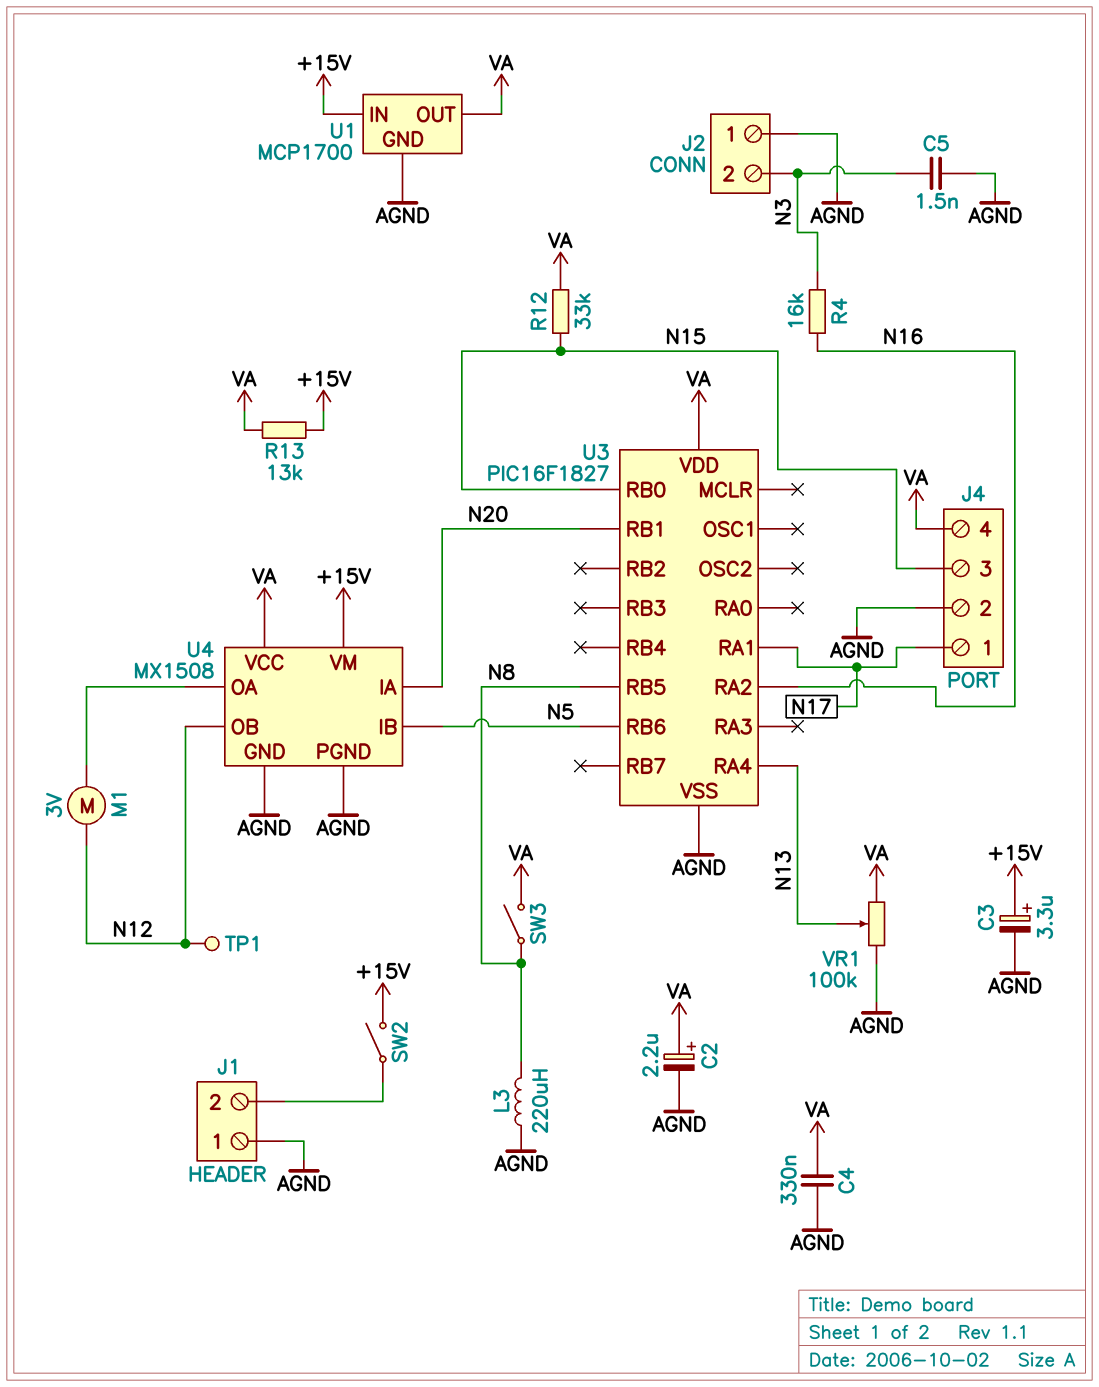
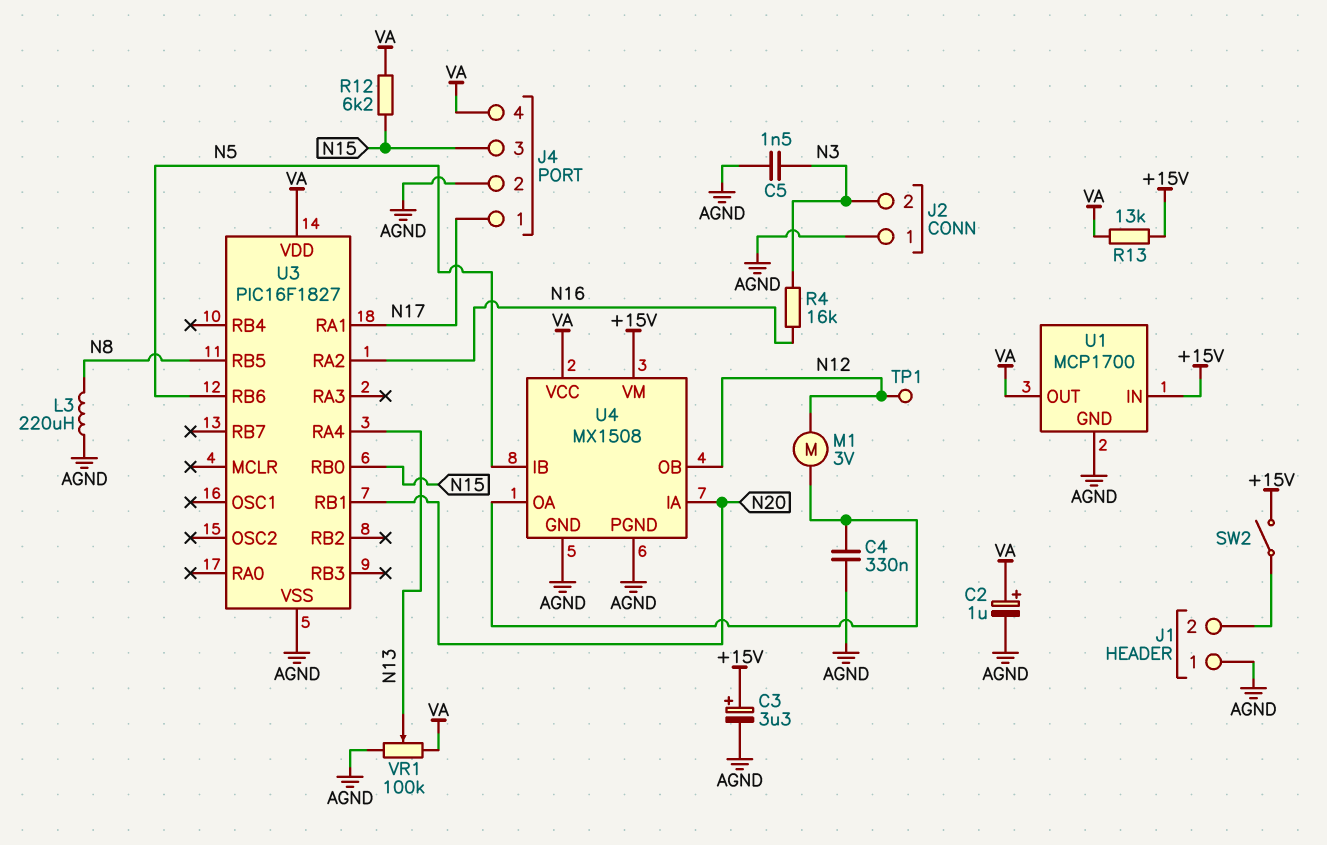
C2: 2.2uF (plus VA, minus AGND) -> 1uF (plus VA, minus AGND)
C4: 330nF (AGND, VA) -> 330nF (AGND, U4/OA)
R12: 33k (N15, VA) -> 6.2k (N15, VA)
SW3: switch (N8, VA) -> none

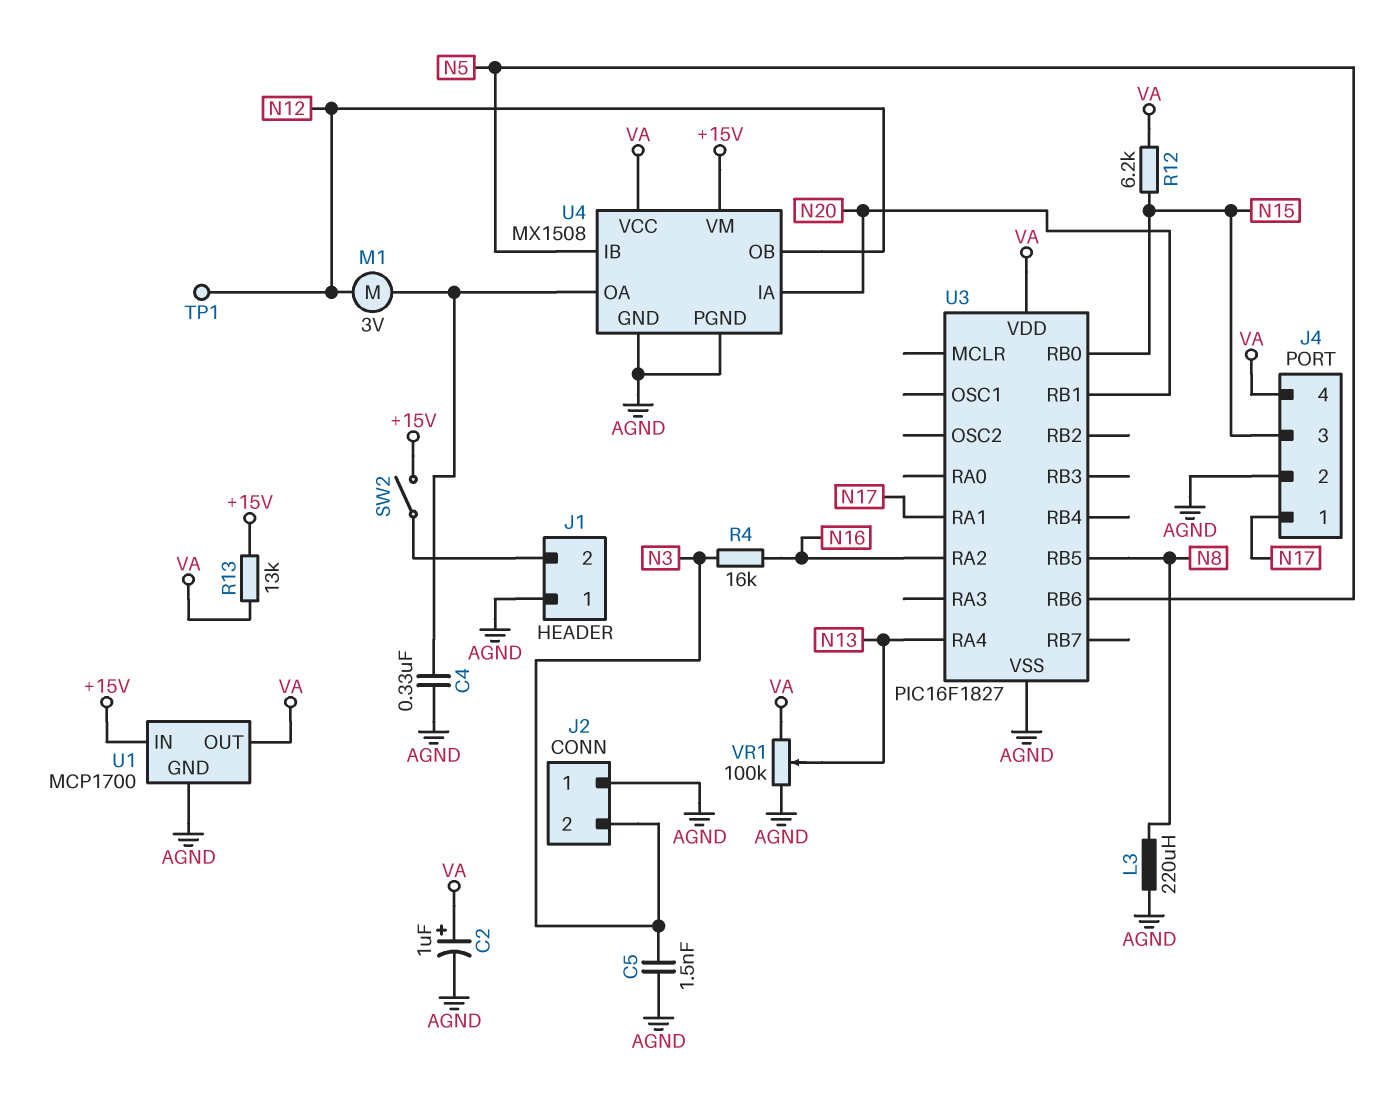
C3: 3.3uF (plus +15V, minus AGND) -> none

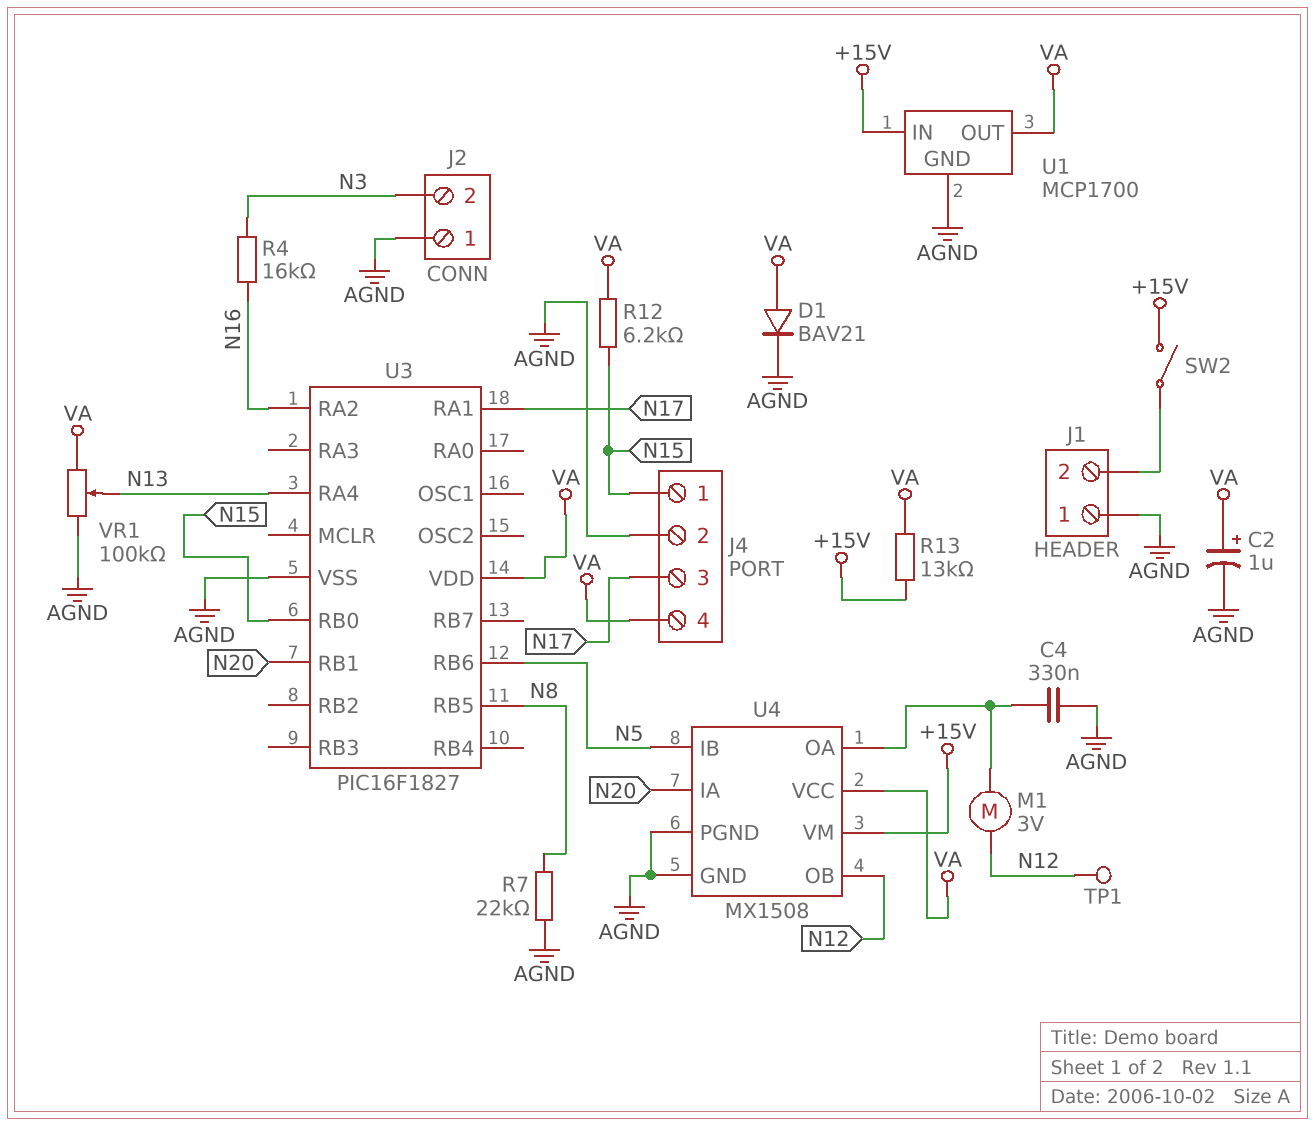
C5: 1.5nF (AGND, N3) -> none
D1: none -> diode BAV21 (A VA, K AGND)
J4 pin 1: N17 -> N15
J4 pin 3: N15 -> N17
L3: 220uH (AGND, N8) -> none
R7: none -> 22k (AGND, N8)

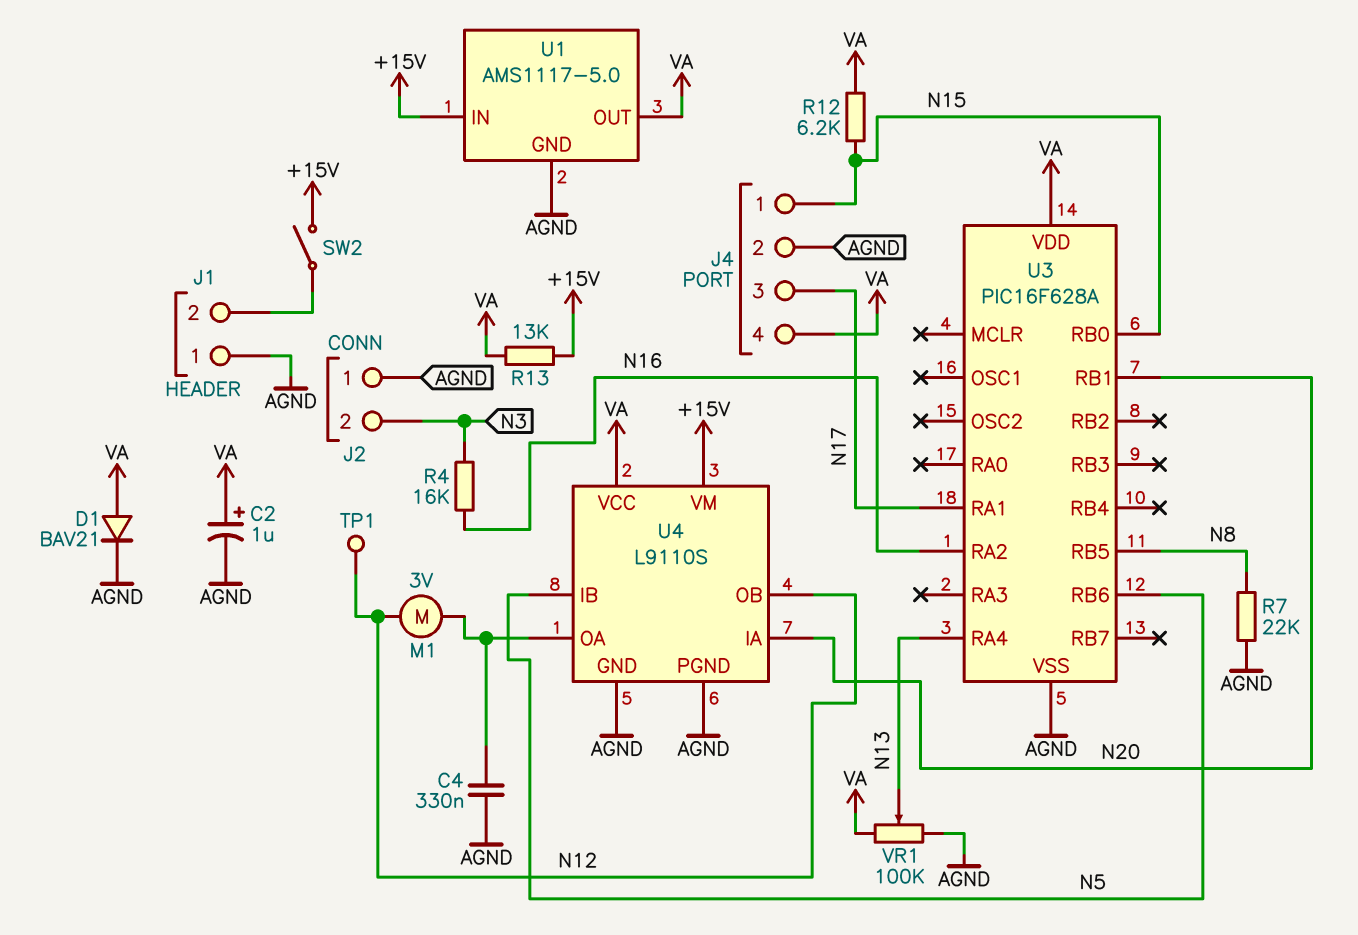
U1: MCP1700 -> AMS1117-5.0
U3: PIC16F1827 -> PIC16F628A
U4: MX1508 -> L9110S

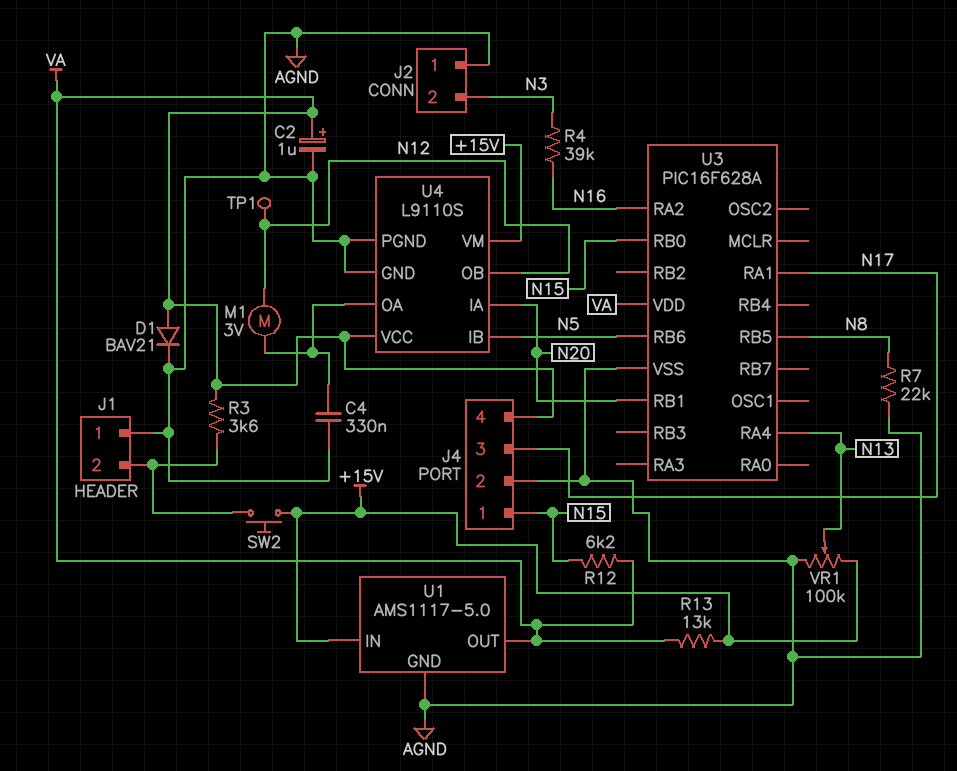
R3: none -> 3.6k (J1/2, VA)
R4: 16k (N3, N16) -> 39k (N3, N16)
SW2: switch (+15V, J1/2) -> button (+15V, J1/2)
VR1: 100k (AGND, VA, wiper N13) -> 100k (+15V, AGND, wiper N13)

